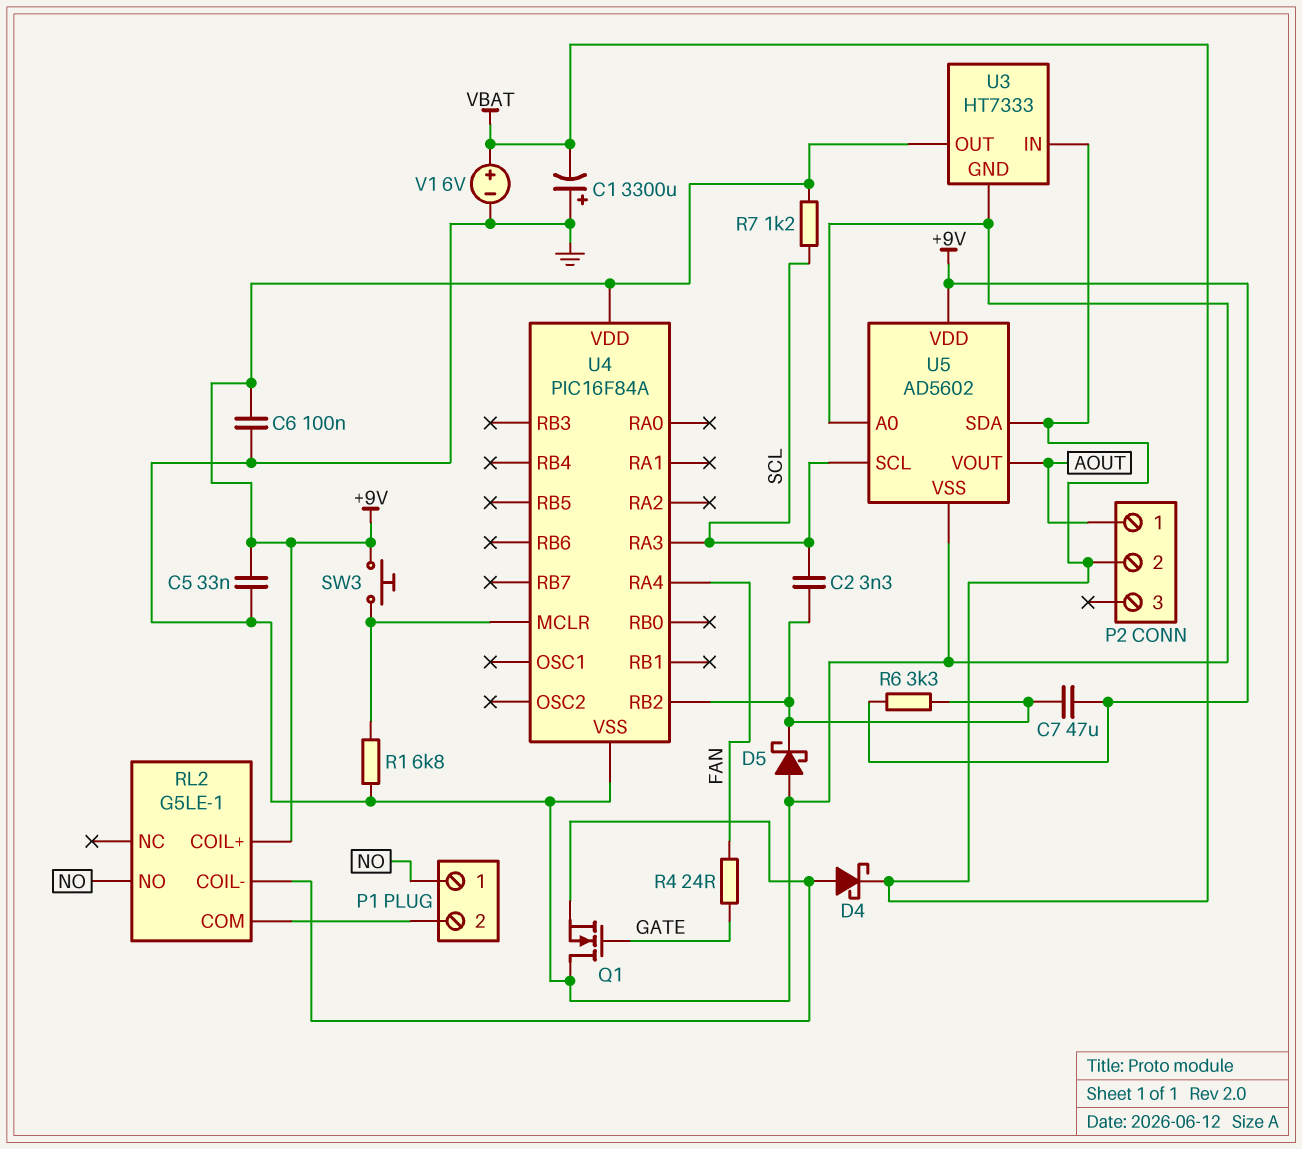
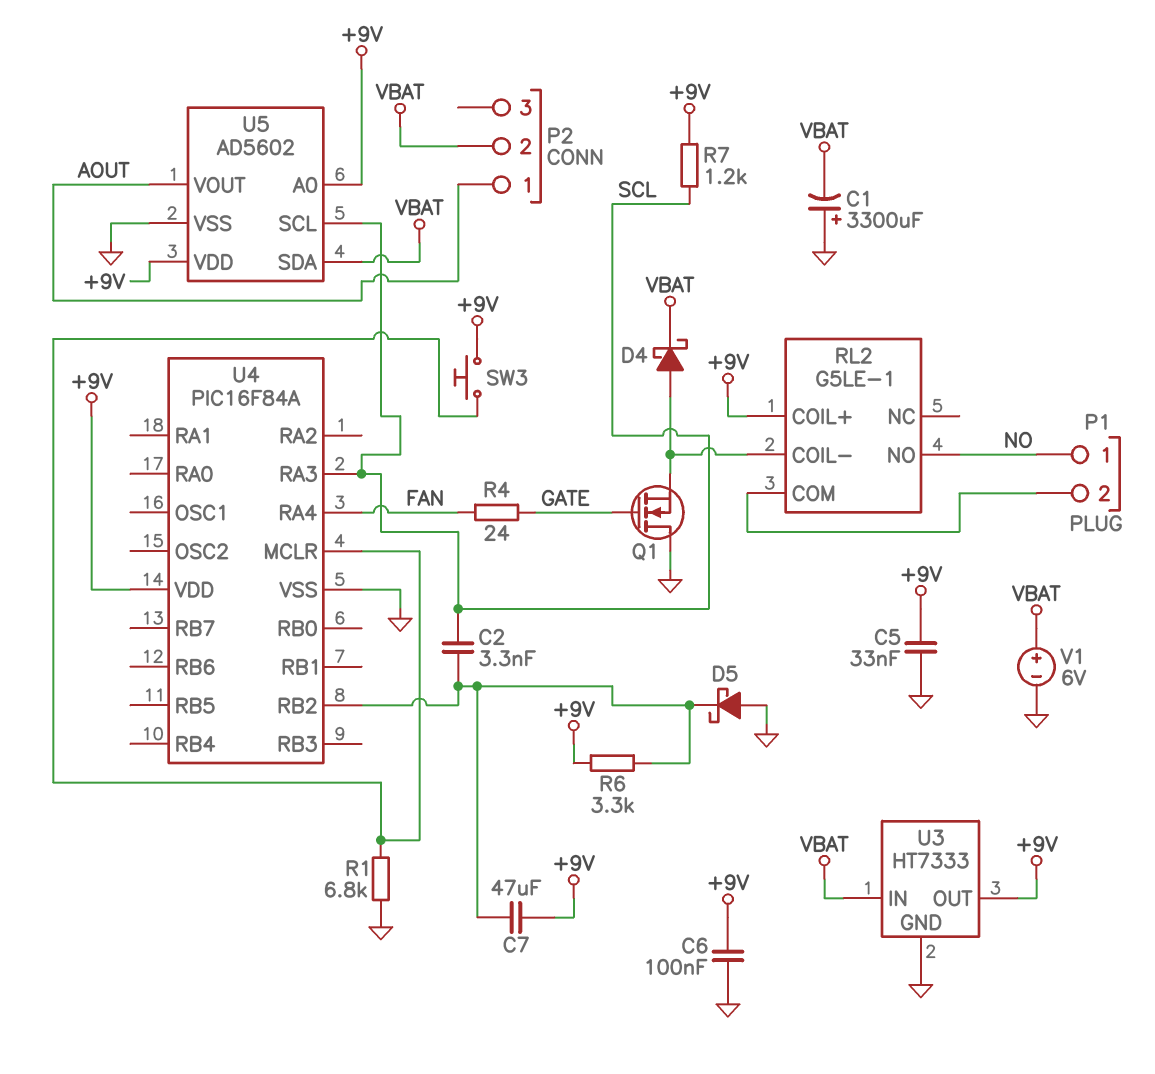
U5 pin A0: GND -> +9V

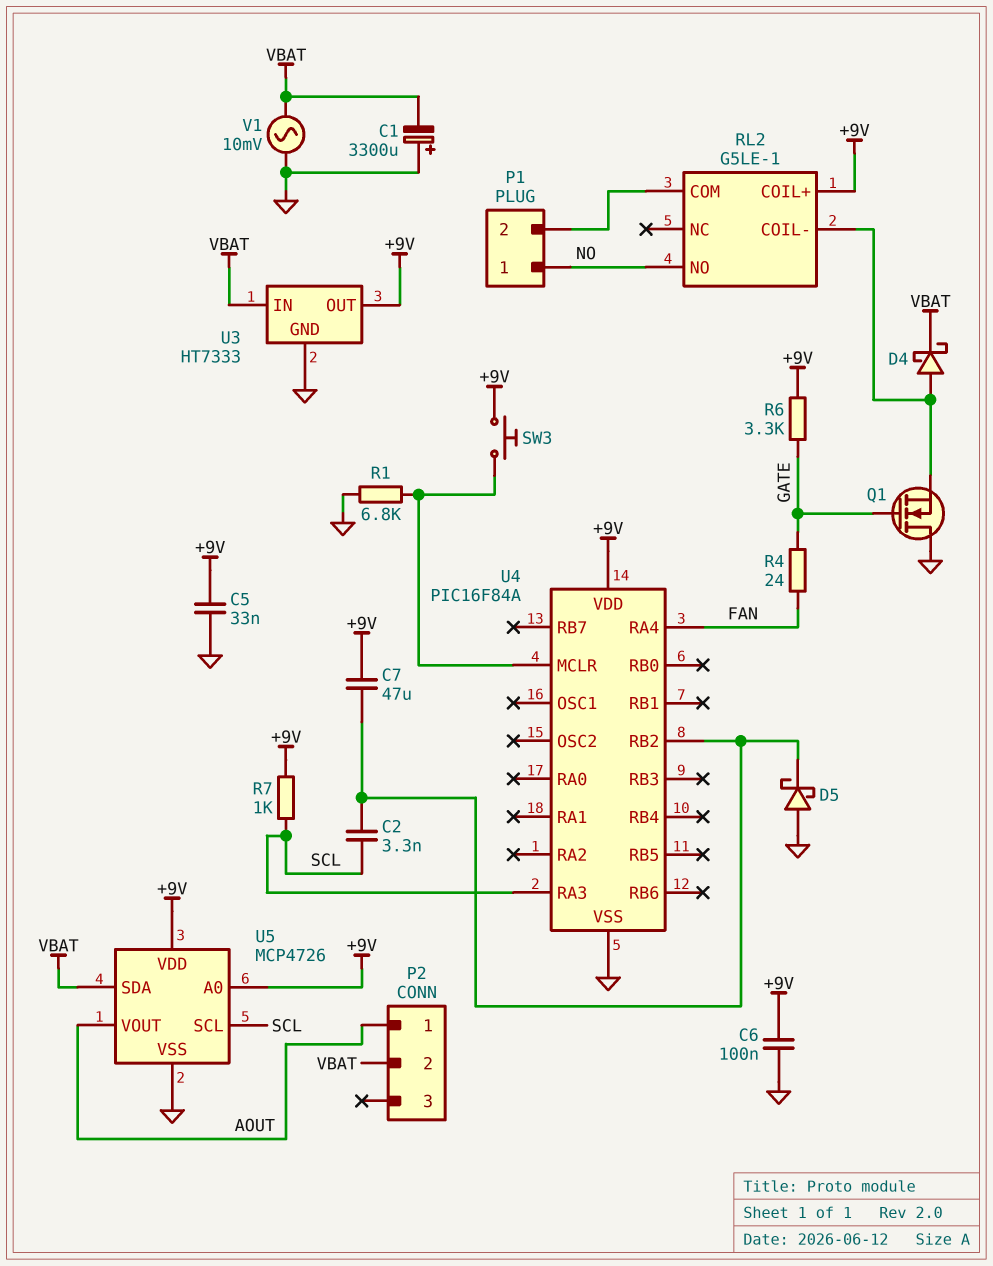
R6: 3.3k (+9V, U4/RB2) -> 3.3k (+9V, GATE)
R7: 1.2k (+9V, SCL) -> 1k (+9V, SCL)
U5: AD5602 -> MCP4726
V1: 6V (plus VBAT, minus GND) -> AC 10mV (GND, VBAT)

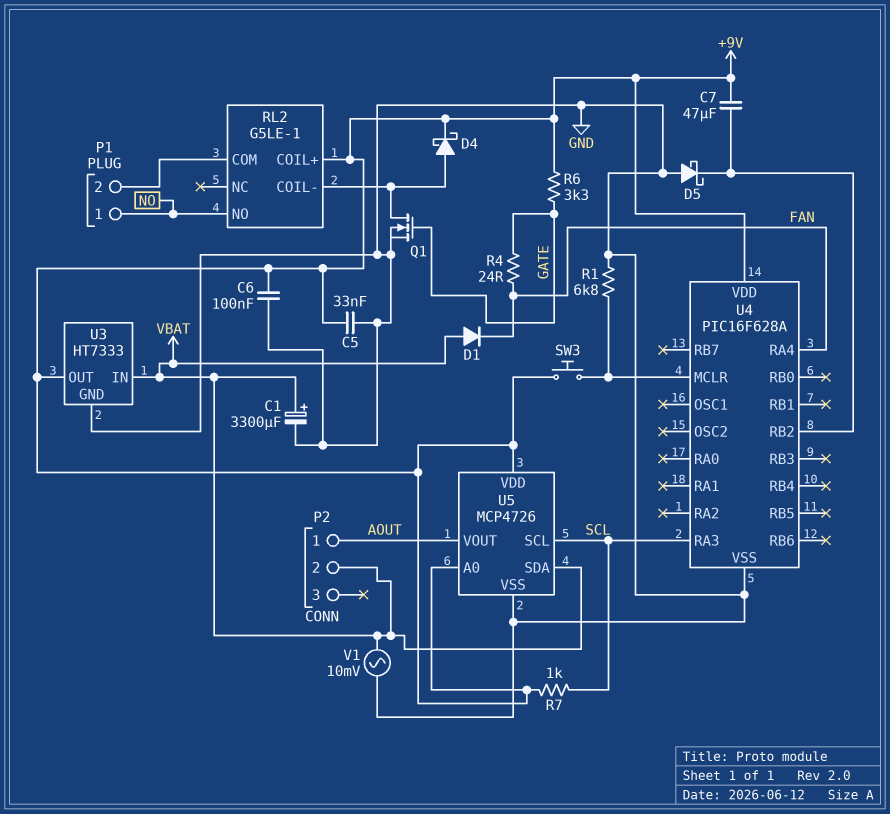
C1: 3300uF (plus GND, minus VBAT) -> 3300uF (plus VBAT, minus GND)
C2: 3.3nF (SCL, U4/RB2) -> none
D1: none -> diode (A VBAT, K FAN)
D4: schottky (A RL2/COIL-, K VBAT) -> schottky (A RL2/COIL-, K +9V)
Q1: NMOS (G GATE, D GND, S RL2/COIL-) -> NMOS (G GATE, D RL2/COIL-, S GND)
U4: PIC16F84A -> PIC16F628A

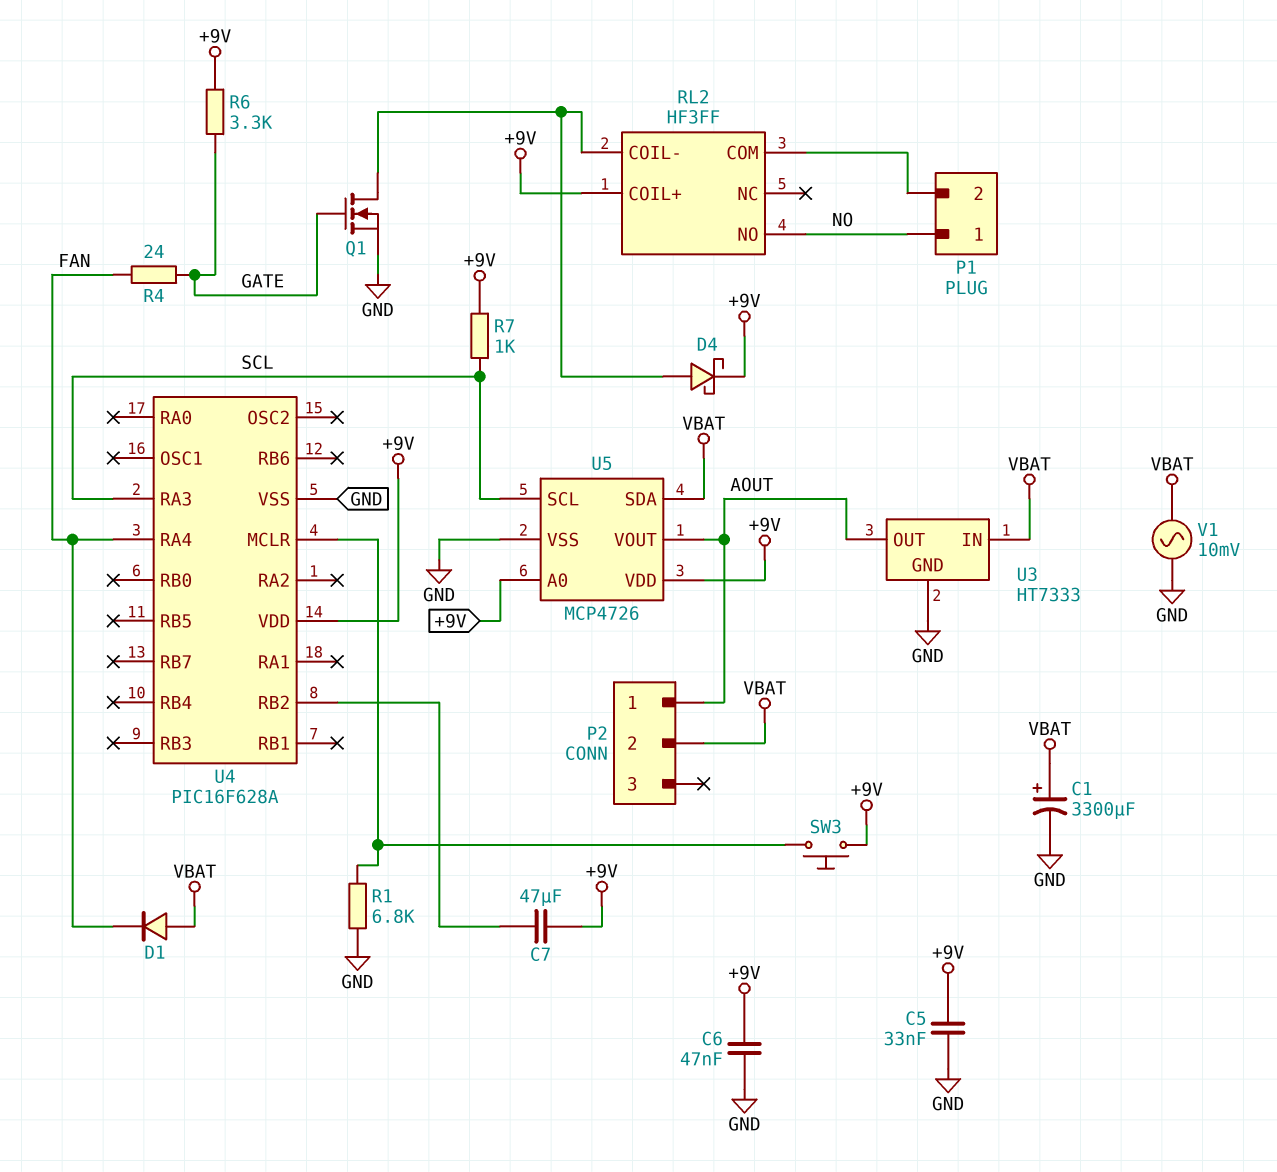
C6: 100nF (+9V, GND) -> 47nF (+9V, GND)
D5: schottky (A GND, K U4/RB2) -> none
RL2: G5LE-1 -> HF3FF
U3 pin OUT: +9V -> AOUT

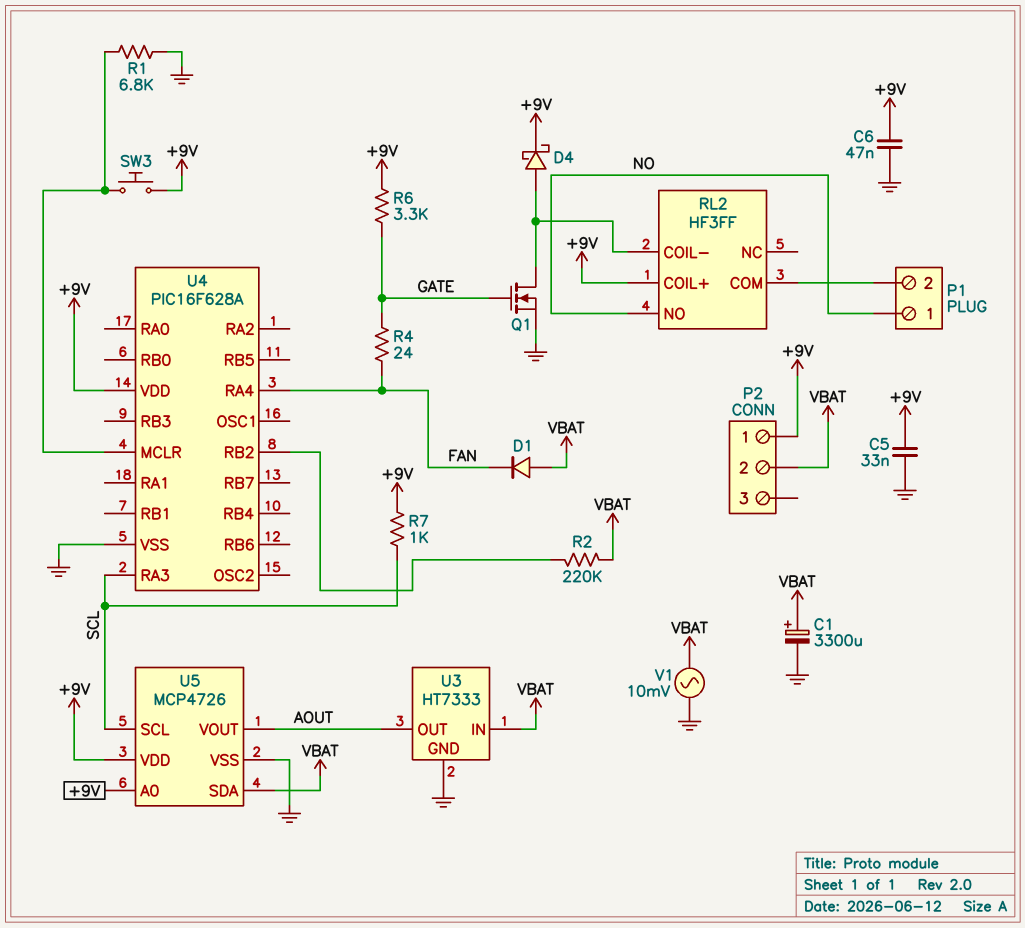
C7: 47uF (+9V, U4/RB2) -> none
P2 pin 1: AOUT -> +9V
R2: none -> 220k (U4/RB2, VBAT)

